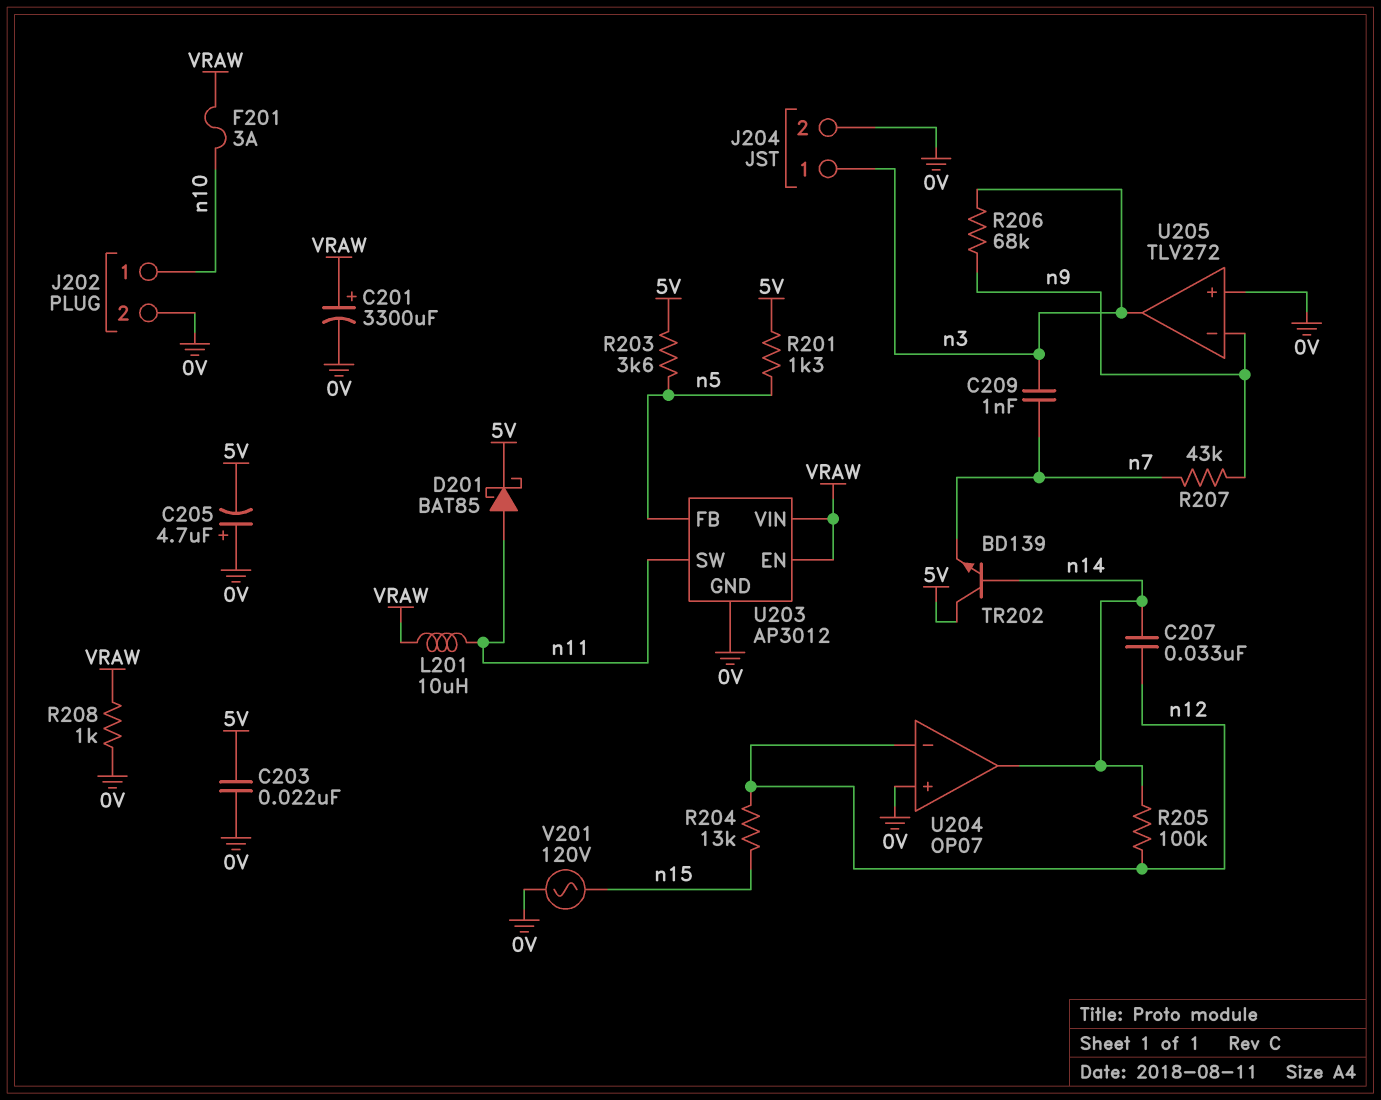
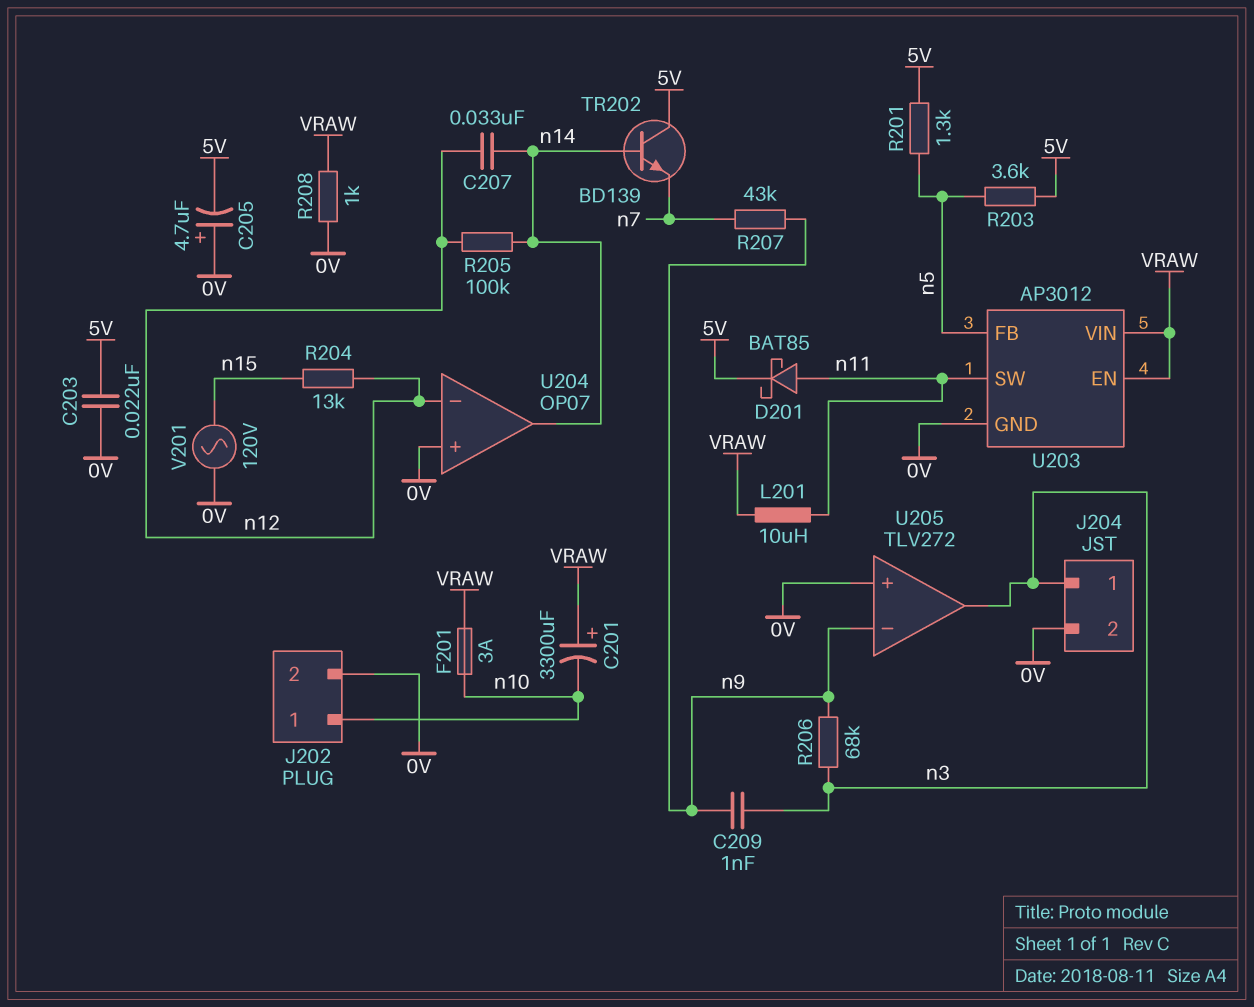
C201: 3300uF (plus VRAW, minus 0V) -> 3300uF (plus VRAW, minus n10)
C209: 1nF (n3, n7) -> 1nF (n3, n9)

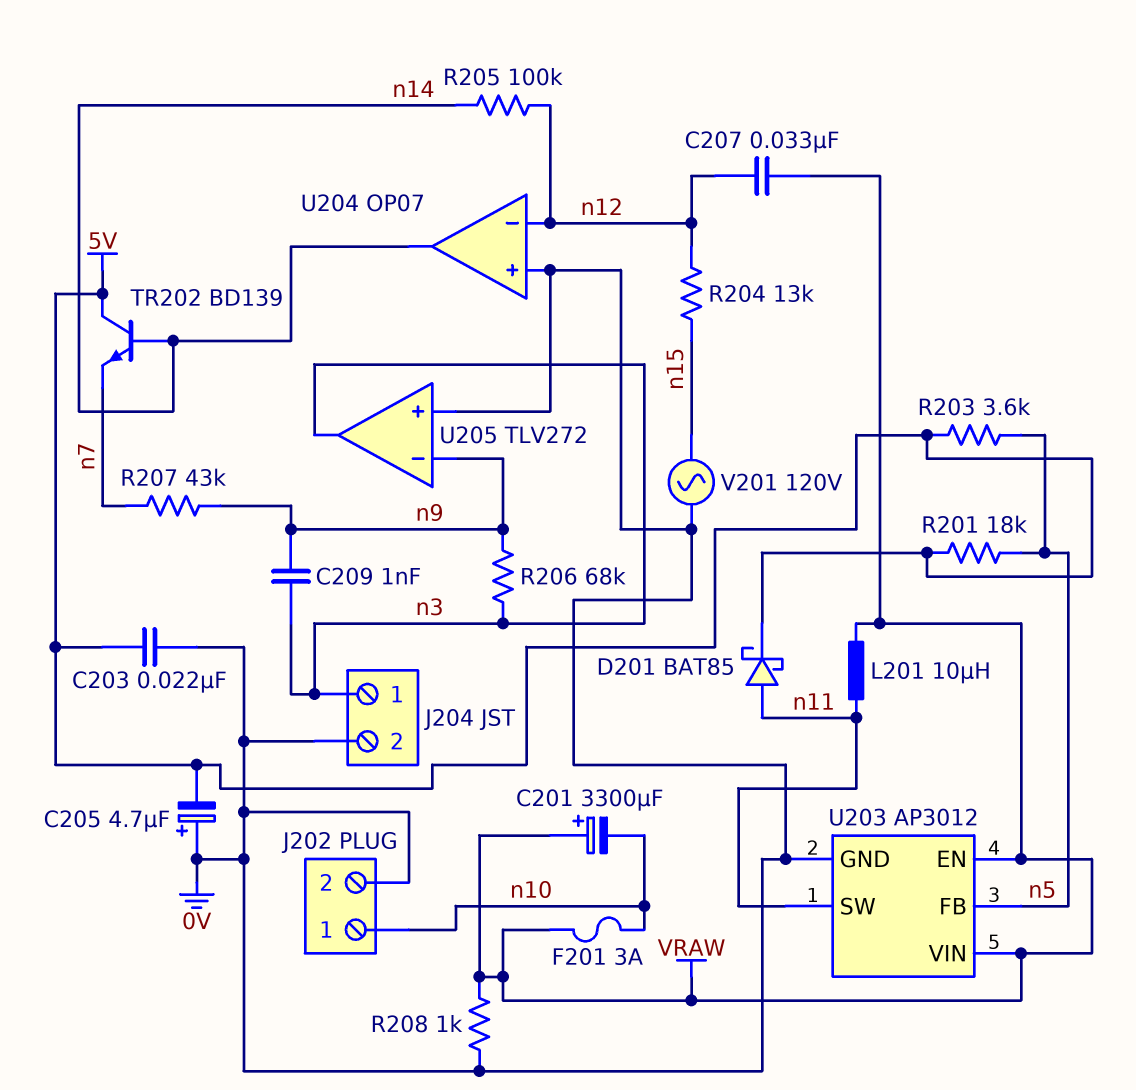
C207: 33nF (n12, n14) -> 33nF (VRAW, n12)
R201: 1.3k (5V, n5) -> 18k (5V, n5)

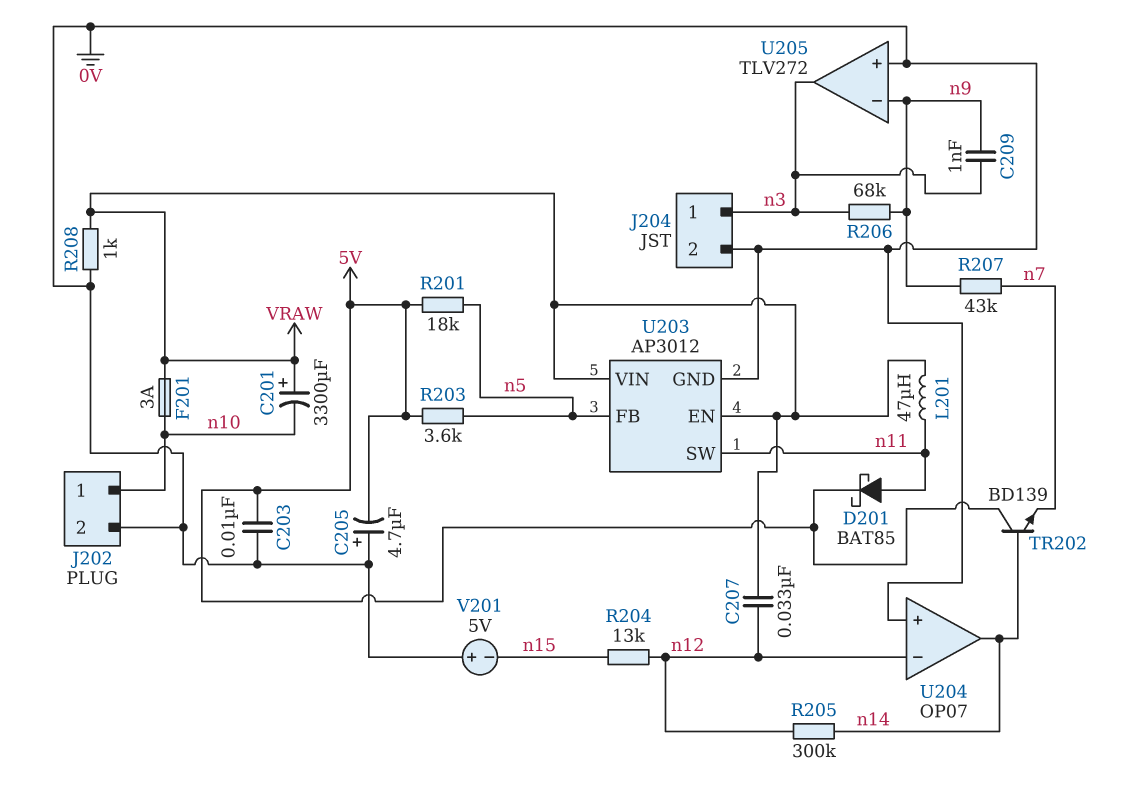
C203: 22nF (0V, 5V) -> 10nF (0V, 5V)
L201: 10uH (VRAW, n11) -> 47uH (VRAW, n11)
R205: 100k (n12, n14) -> 300k (n12, n14)
V201: AC 120V (0V, n15) -> 5V (plus 0V, minus n15)

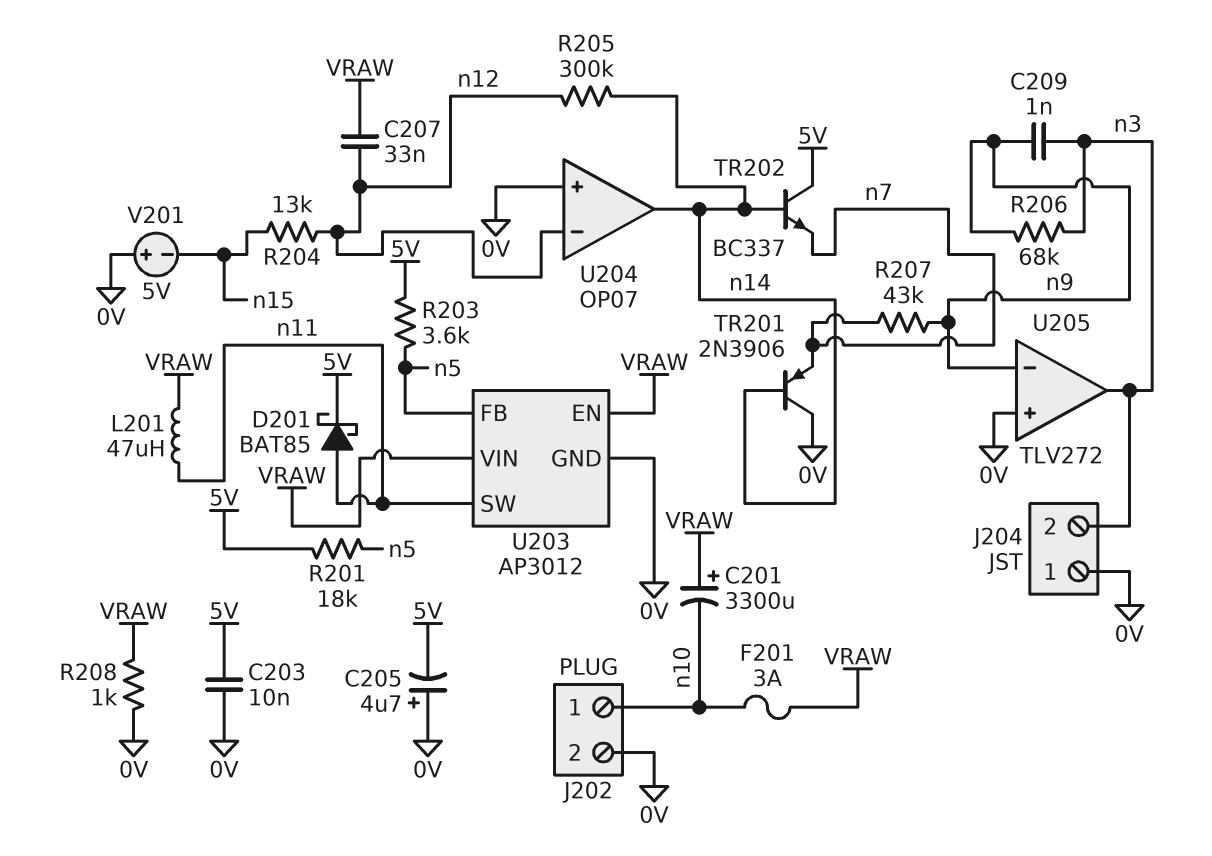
J204 pin 1: n3 -> 0V
J204 pin 2: 0V -> n3
TR201: none -> PNP 2N3906 (B n14, C 0V, E n7)
TR202: NPN BD139 (B n14, C 5V, E n7) -> NPN BC337 (B n14, C 5V, E n7)

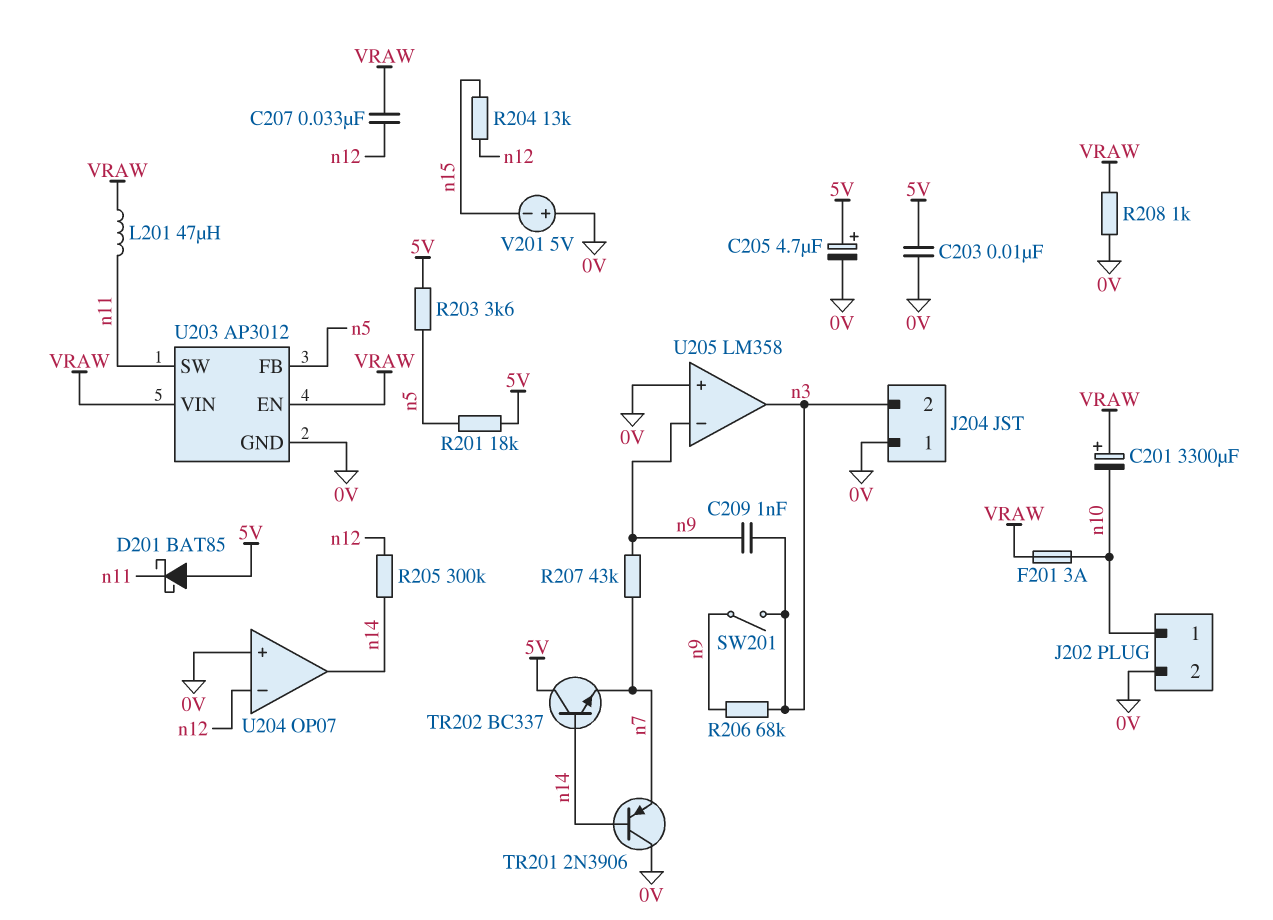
C205: 4.7uF (plus 0V, minus 5V) -> 4.7uF (plus 5V, minus 0V)
D201: schottky BAT85 (A n11, K 5V) -> schottky BAT85 (A 5V, K n11)
SW201: none -> switch (n3, n9)
U205: TLV272 -> LM358

